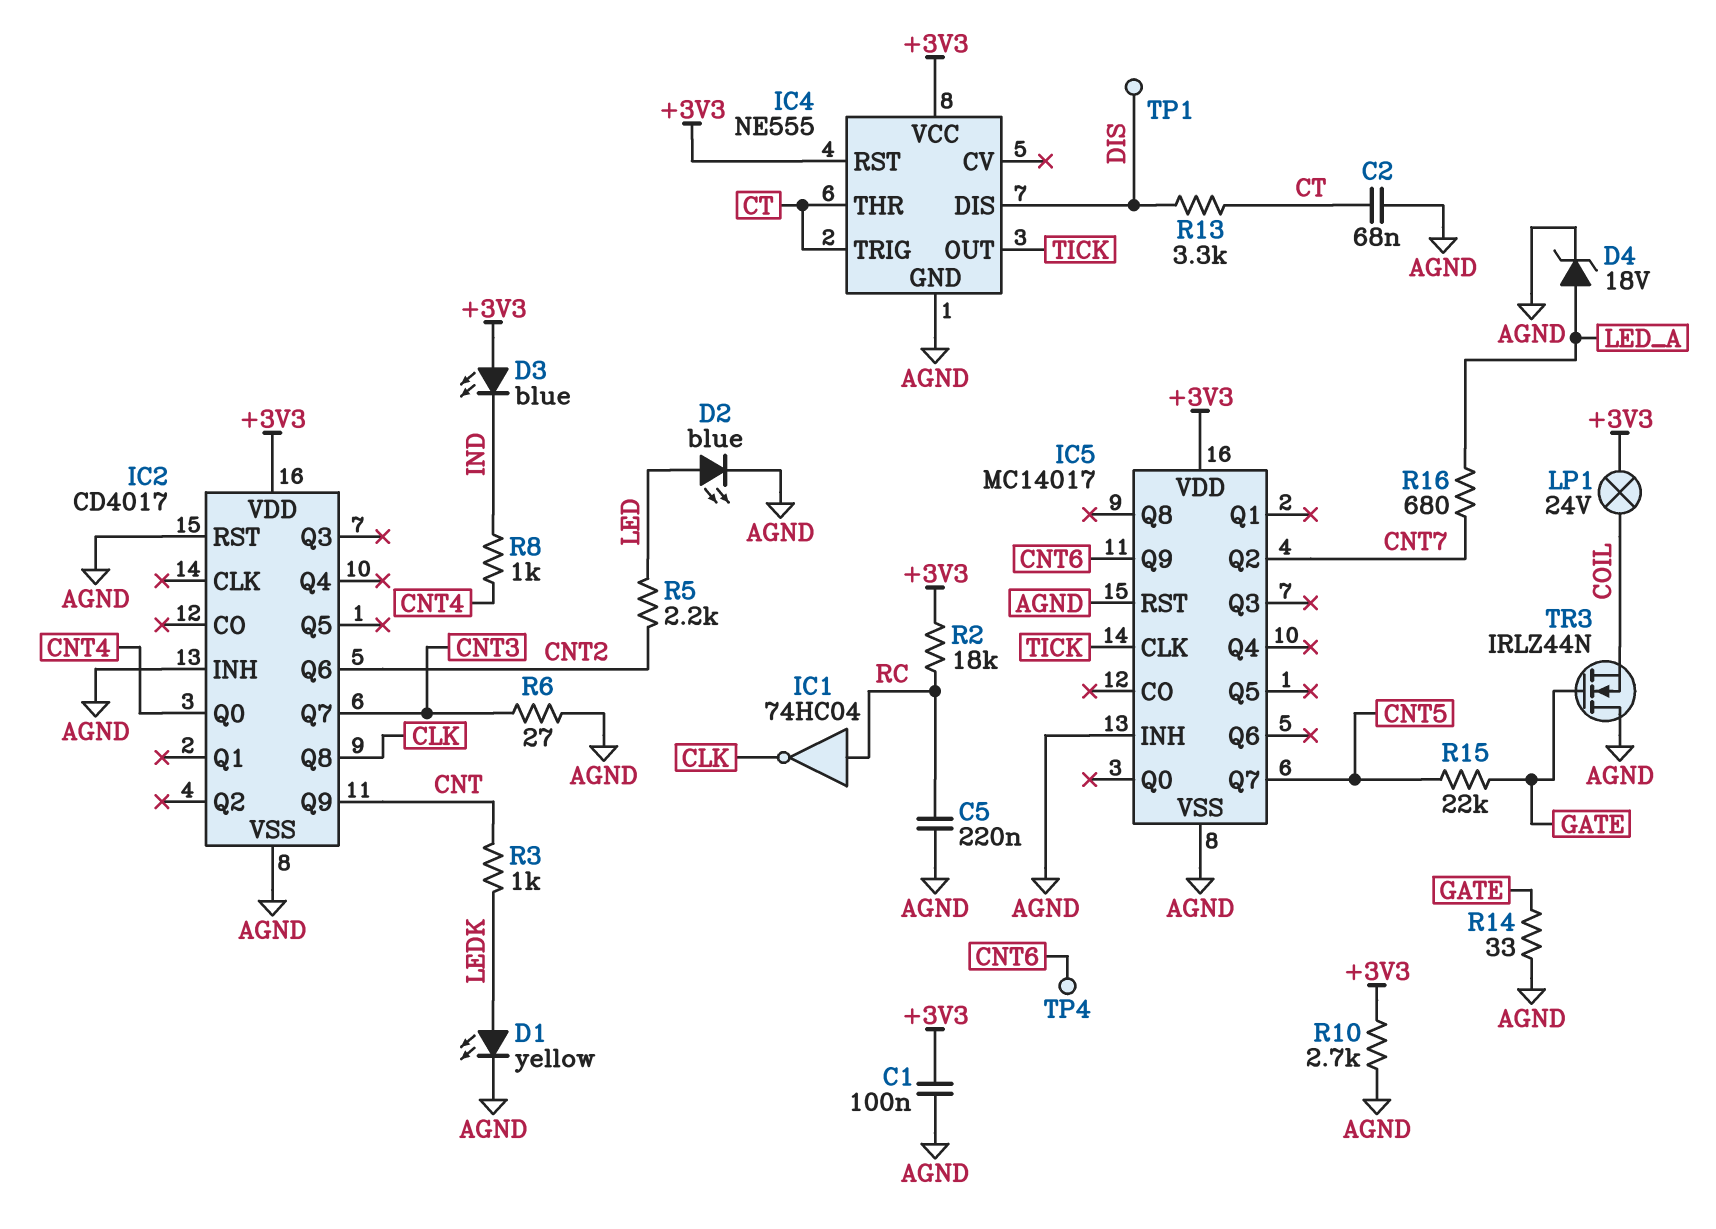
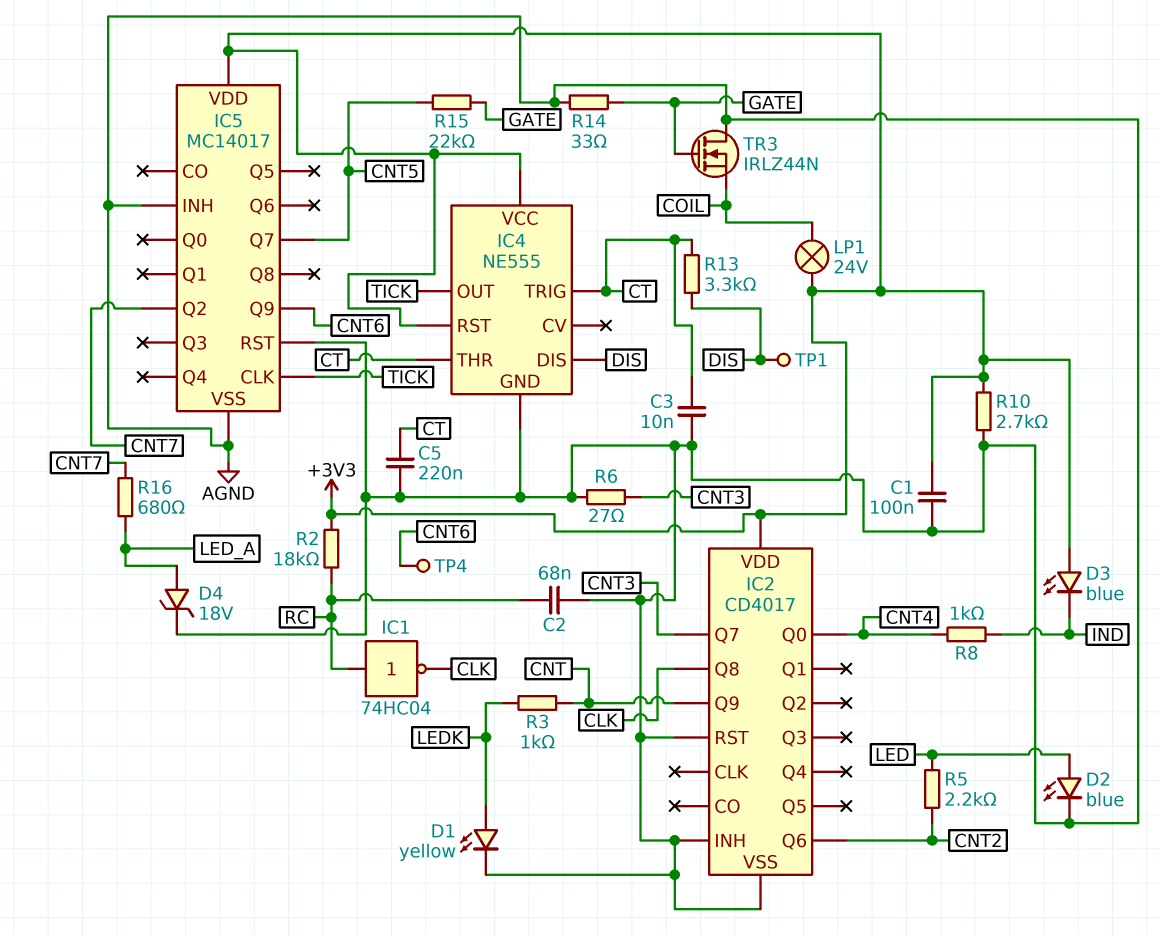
C2: 68nF (AGND, CT) -> 68nF (AGND, RC)
C3: none -> 10nF (AGND, CT)
C5: 220nF (AGND, RC) -> 220nF (AGND, CT)

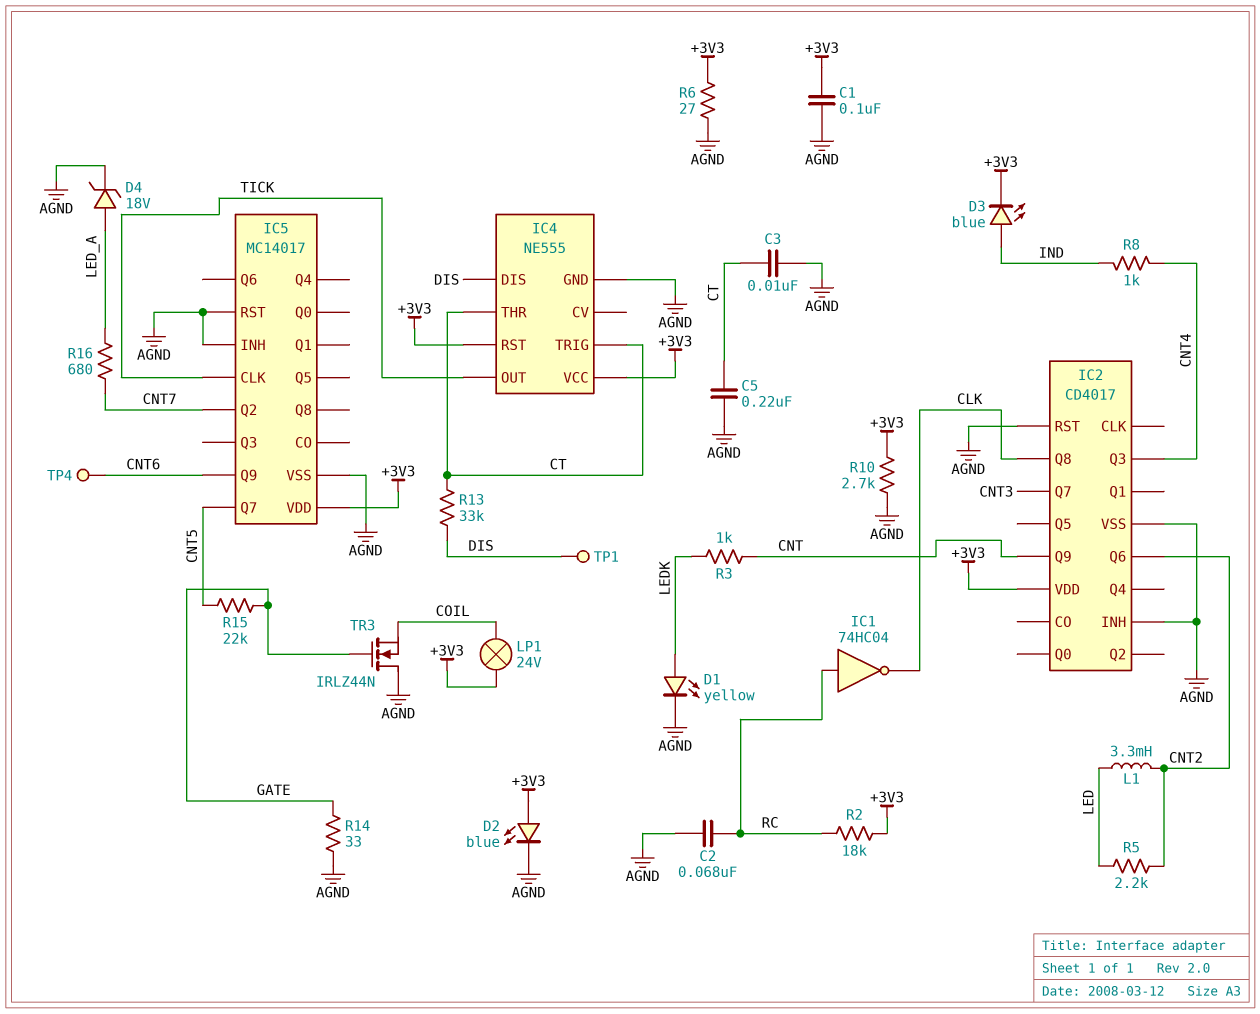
D2: LED blue (A LED, K AGND) -> LED blue (A +3V3, K AGND)
D3: LED blue (A +3V3, K IND) -> LED blue (A IND, K +3V3)
IC2 pin Q0: CNT4 -> none
IC2 pin Q3: none -> CNT4
L1: none -> 3.3mH (CNT2, LED)
R6: 27 (AGND, CNT3) -> 27 (+3V3, AGND)
R13: 3.3k (CT, DIS) -> 33k (CT, DIS)

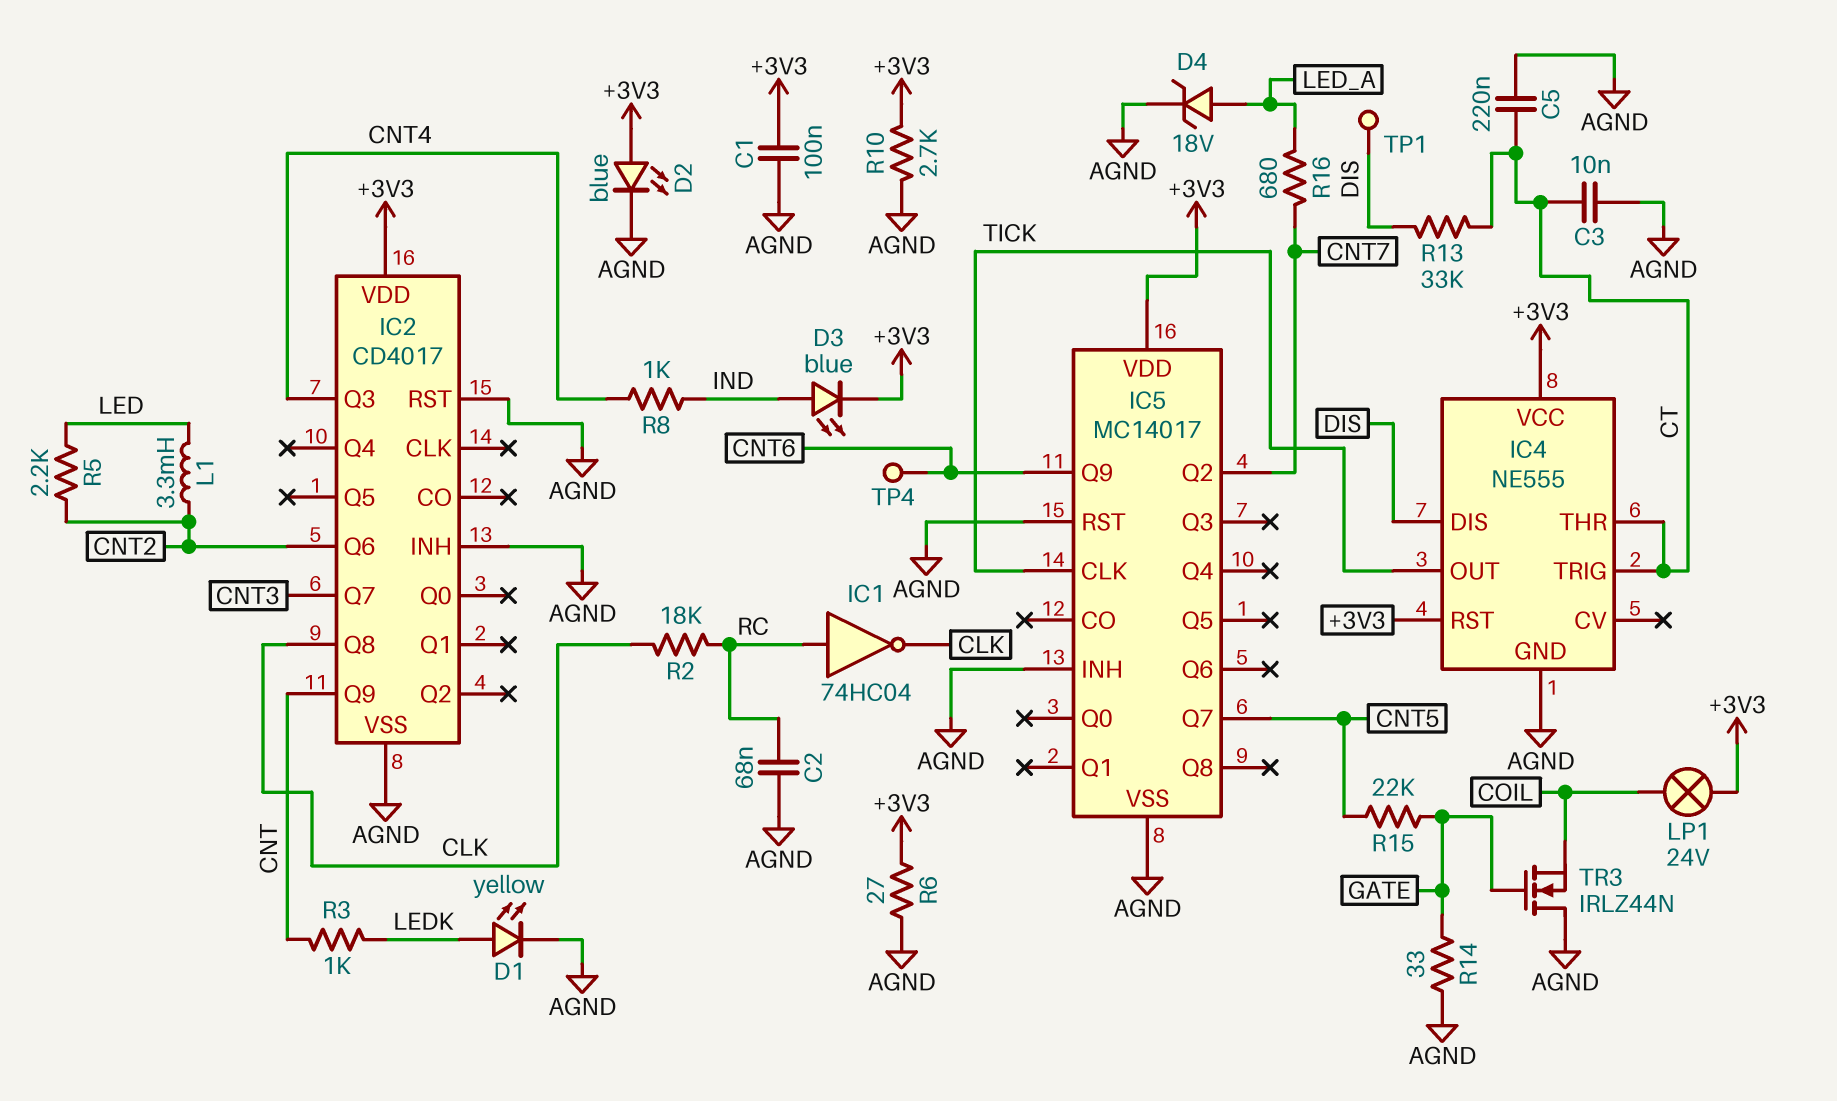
R2: 18k (+3V3, RC) -> 18k (CLK, RC)

